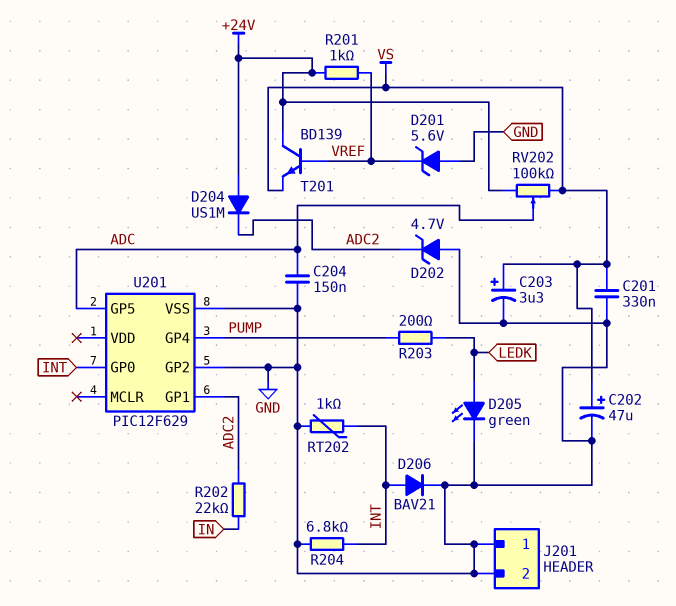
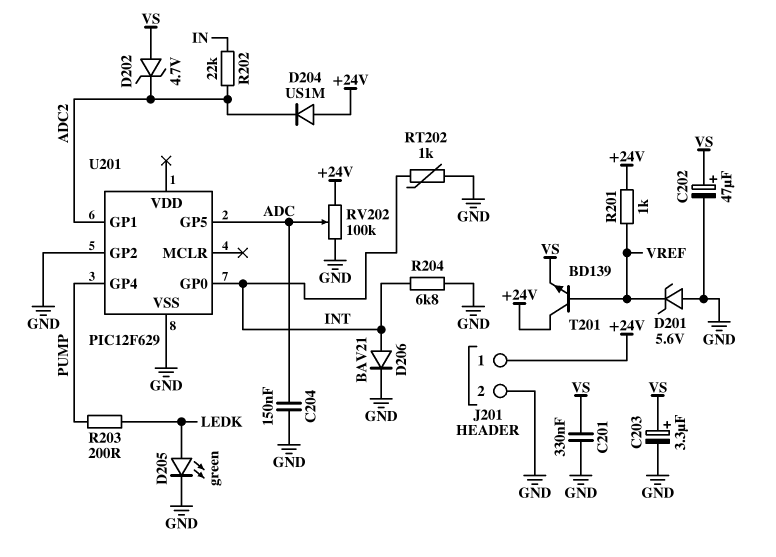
D202: zener 4.7V (A GND, K ADC2) -> zener 4.7V (A VS, K ADC2)
J201 pin 1: GND -> +24V
RV202: 100k (+24V, VS, wiper ADC) -> 100k (+24V, GND, wiper ADC)

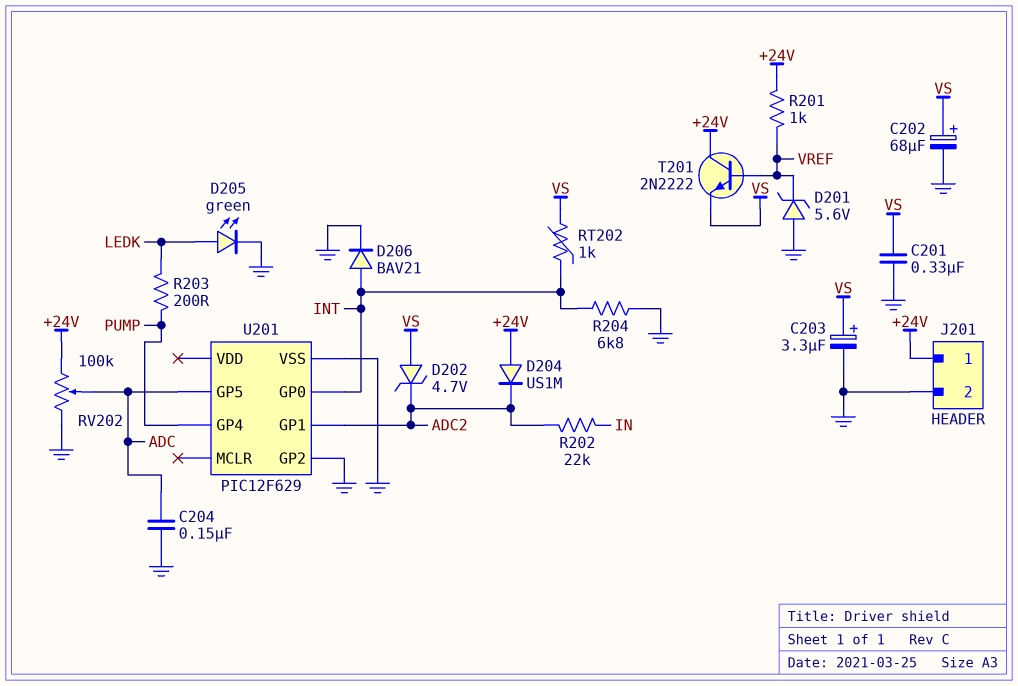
C202: 47uF (plus VS, minus GND) -> 68uF (plus VS, minus GND)
RT202: 1k (GND, INT) -> 1k (INT, VS)
T201: NPN BD139 (B VREF, C +24V, E VS) -> NPN 2N2222 (B VREF, C +24V, E VS)

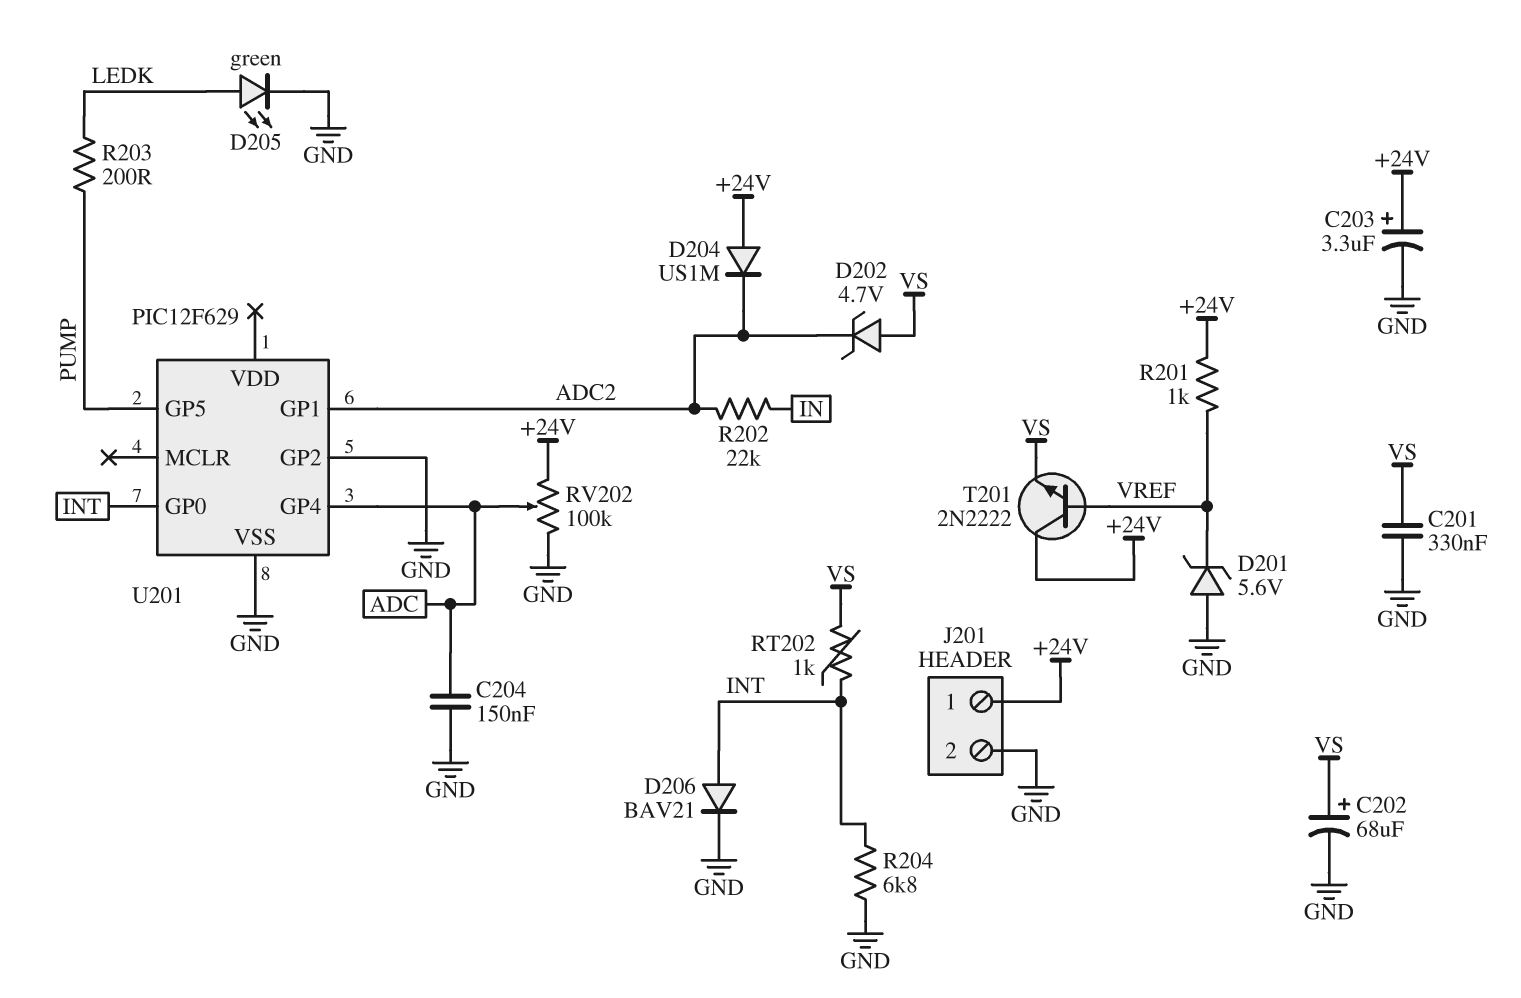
C203: 3.3uF (plus VS, minus GND) -> 3.3uF (plus +24V, minus GND)
U201 pin GP4: PUMP -> ADC
U201 pin GP5: ADC -> PUMP

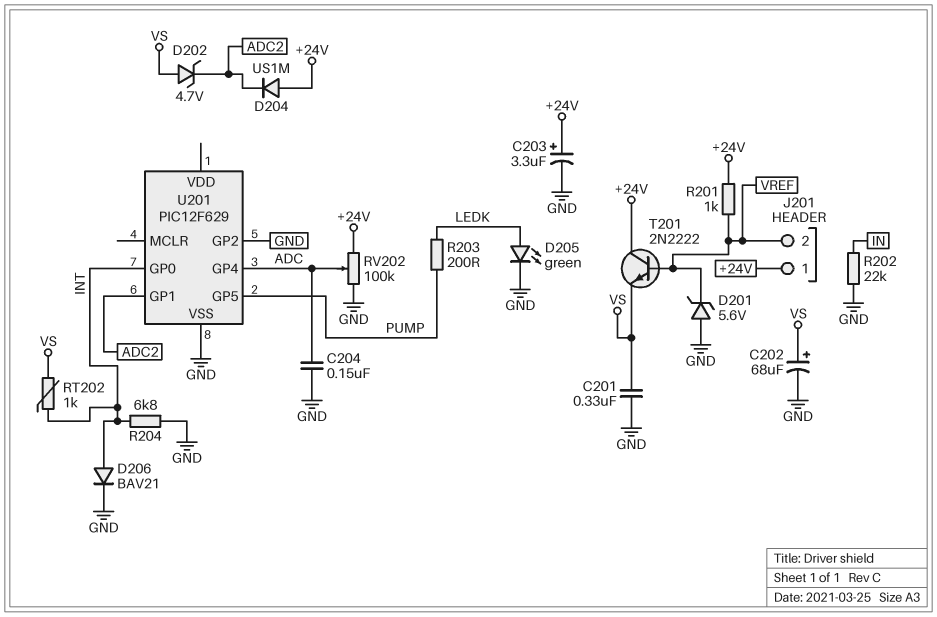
J201 pin 2: GND -> VREF
R202: 22k (ADC2, IN) -> 22k (GND, IN)

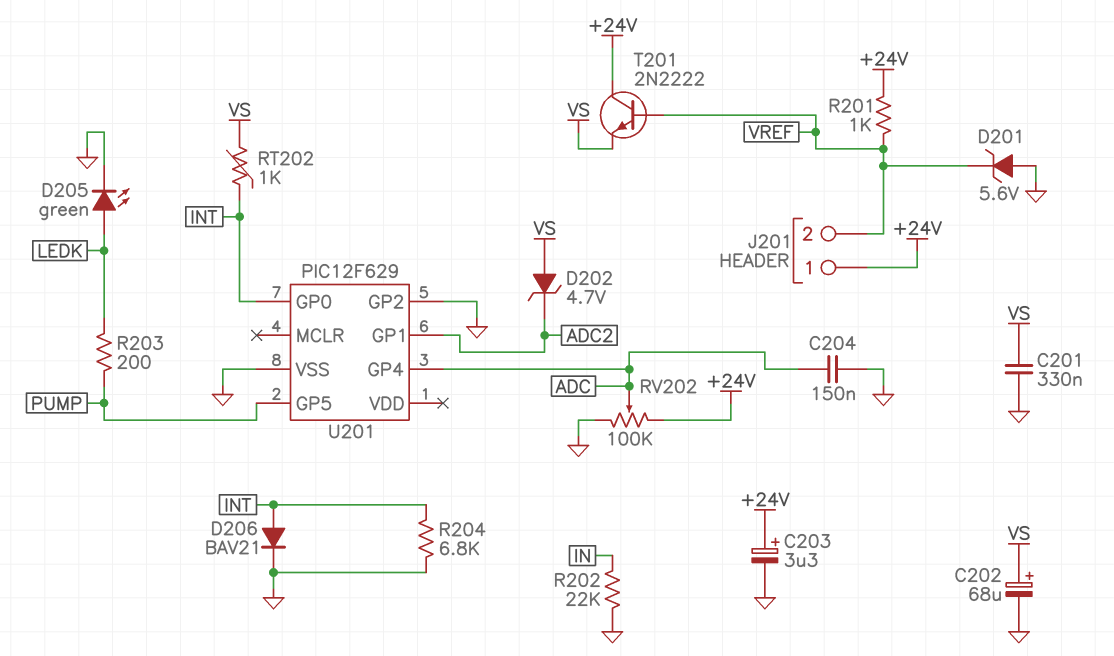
D204: diode US1M (A +24V, K ADC2) -> none

